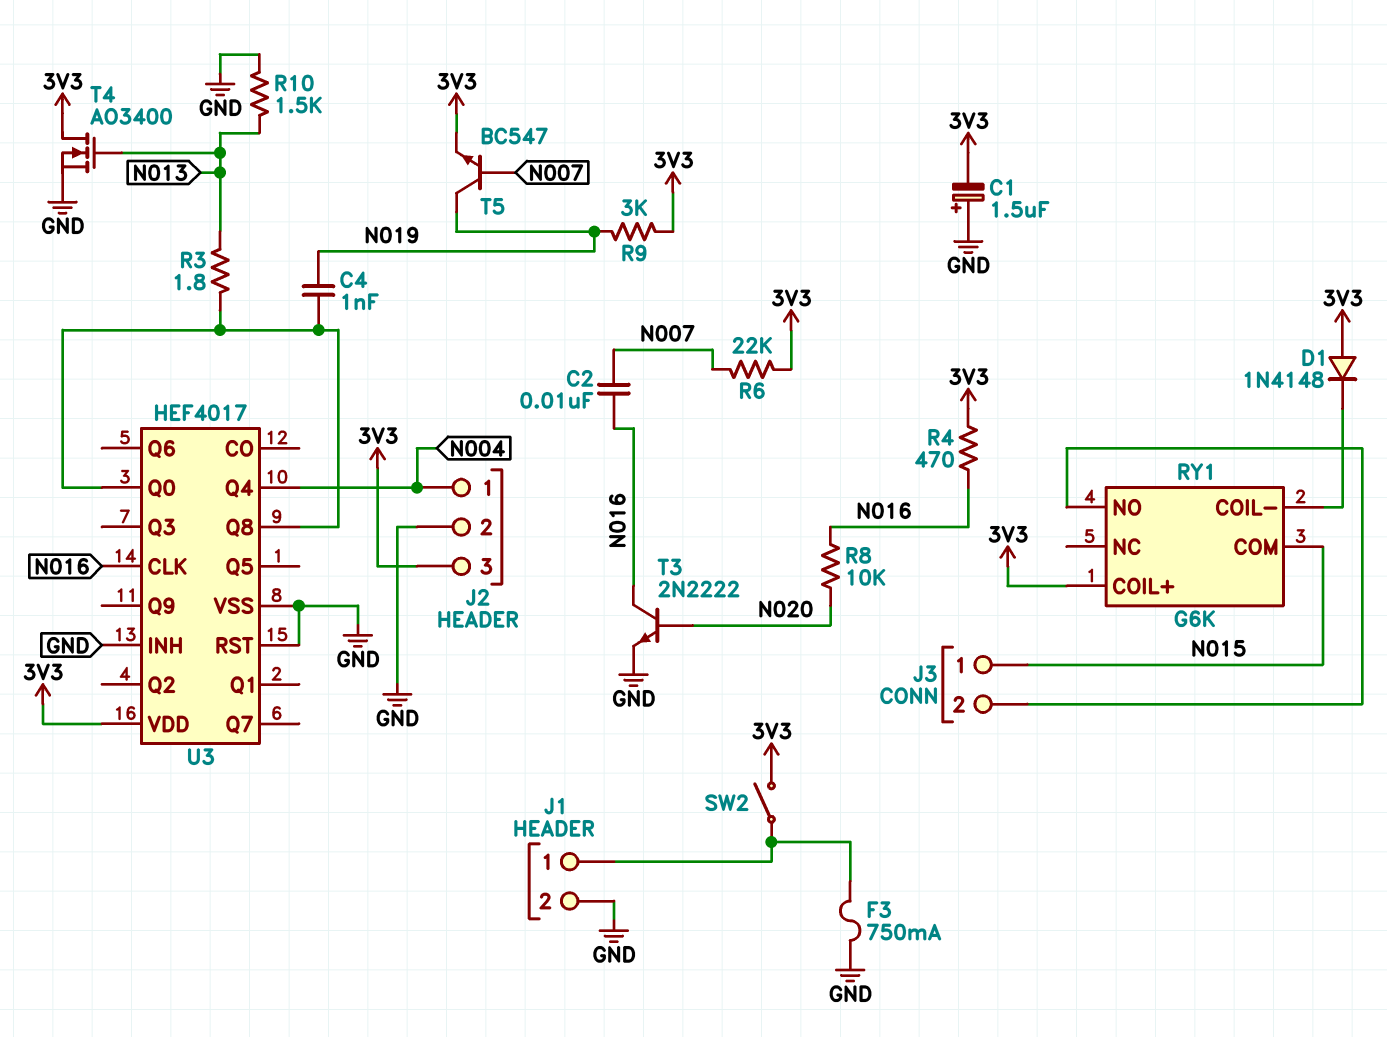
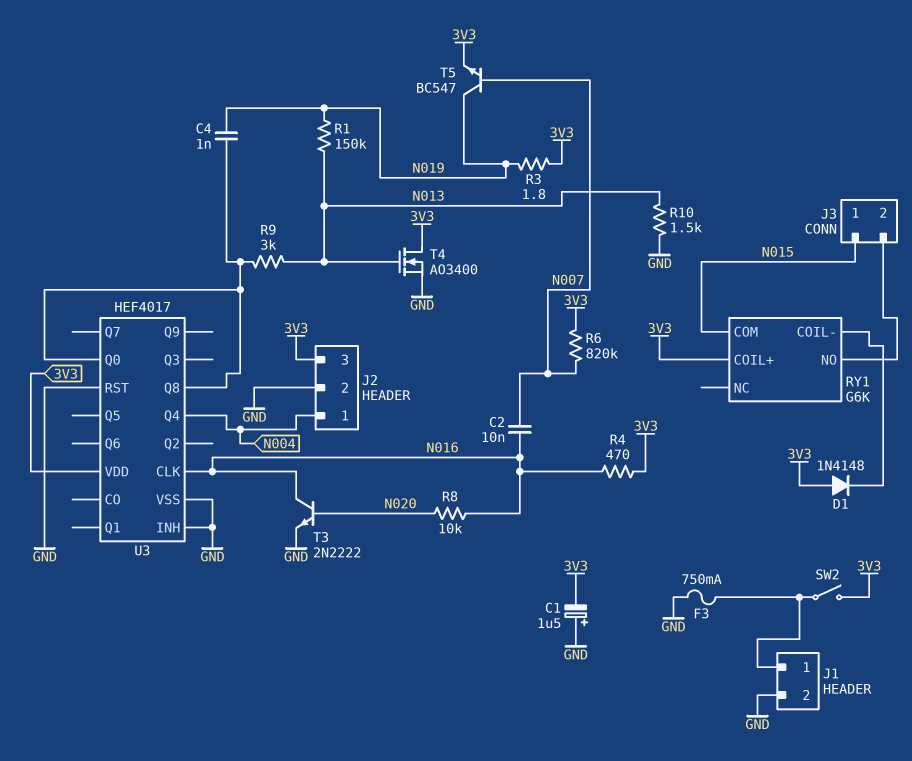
R1: none -> 150k (N013, N019)
R3: 1.8 (N013, U3/Q0) -> 1.8 (3V3, N019)
R6: 22k (3V3, N007) -> 820k (3V3, N007)
R9: 3k (3V3, N019) -> 3k (N013, U3/Q0)

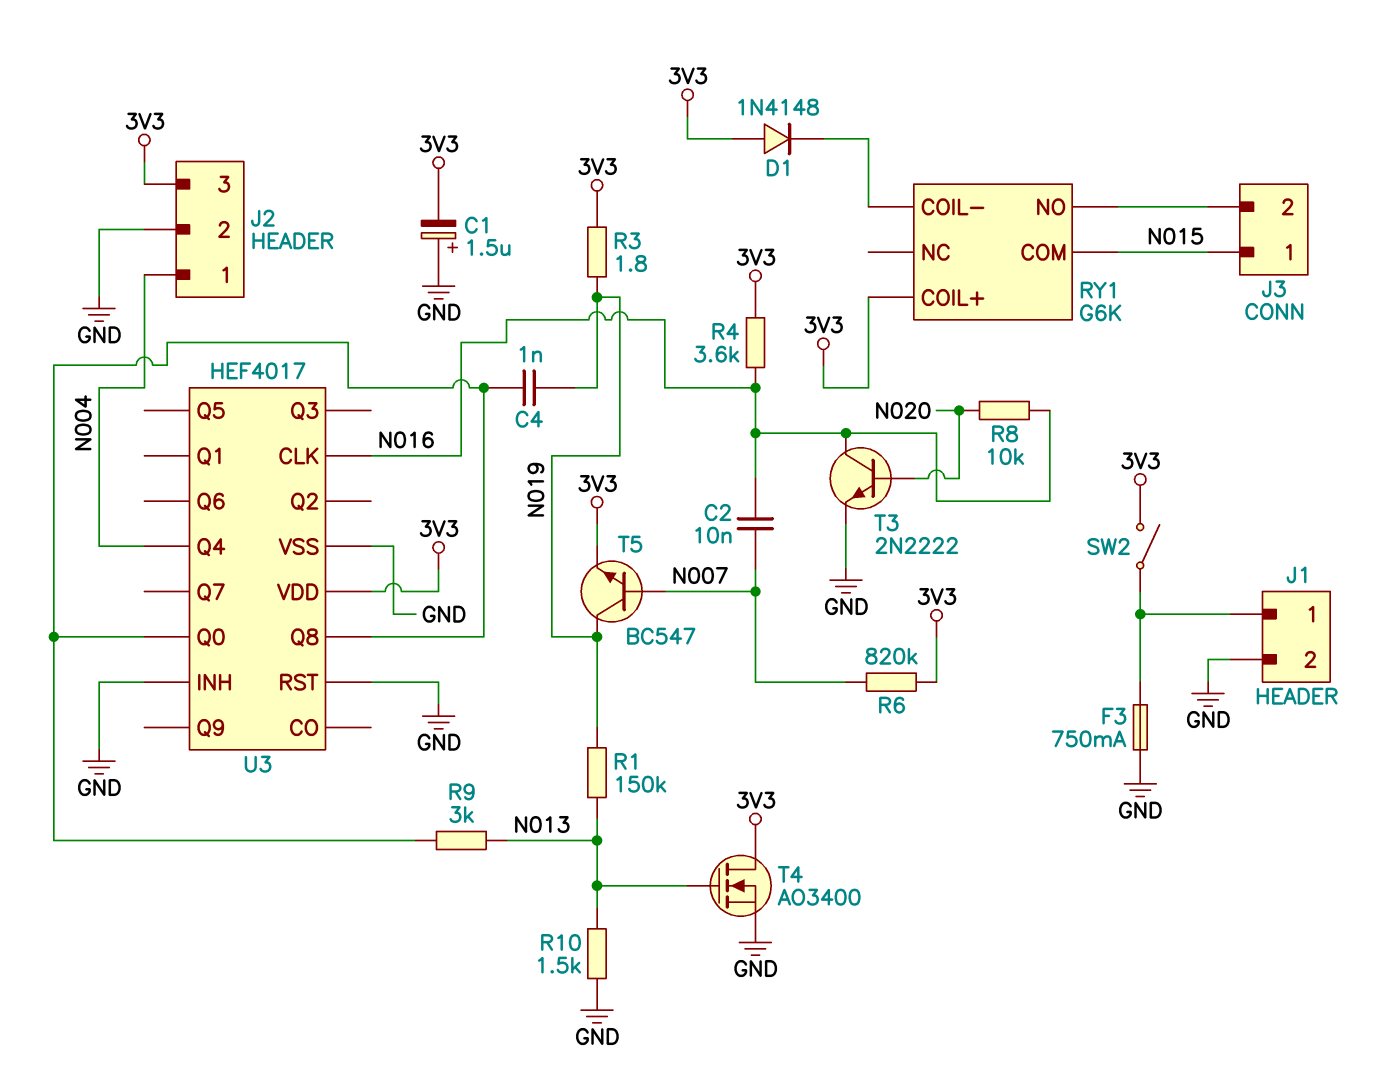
R4: 470 (3V3, N016) -> 3.6k (3V3, N016)

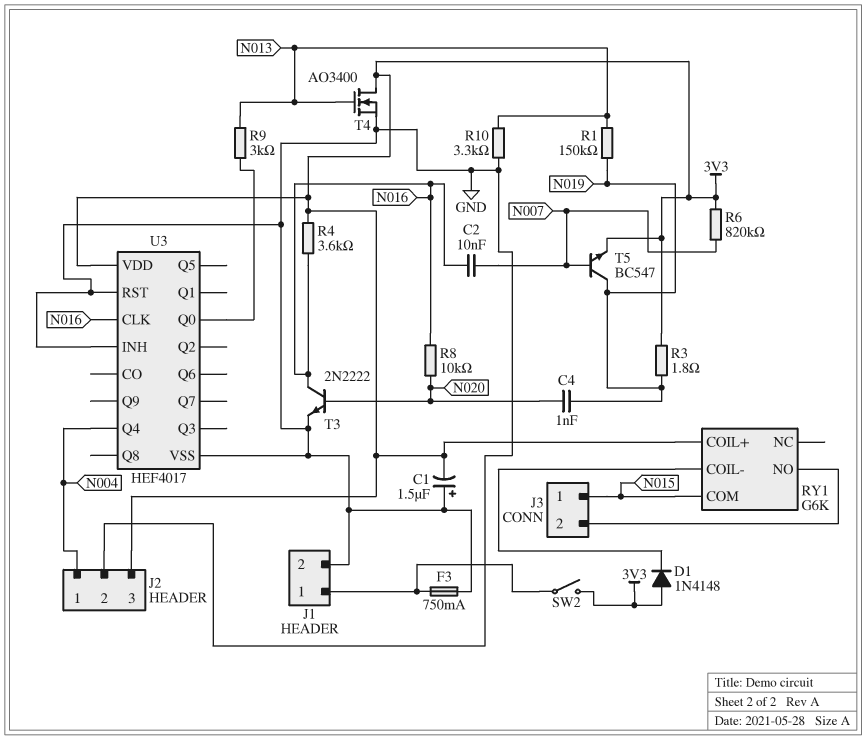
C4: 1nF (N019, U3/Q0) -> 1nF (N019, N020)
R10: 1.5k (GND, N013) -> 3.3k (GND, N013)
U3 pin Q8: U3/Q0 -> none

